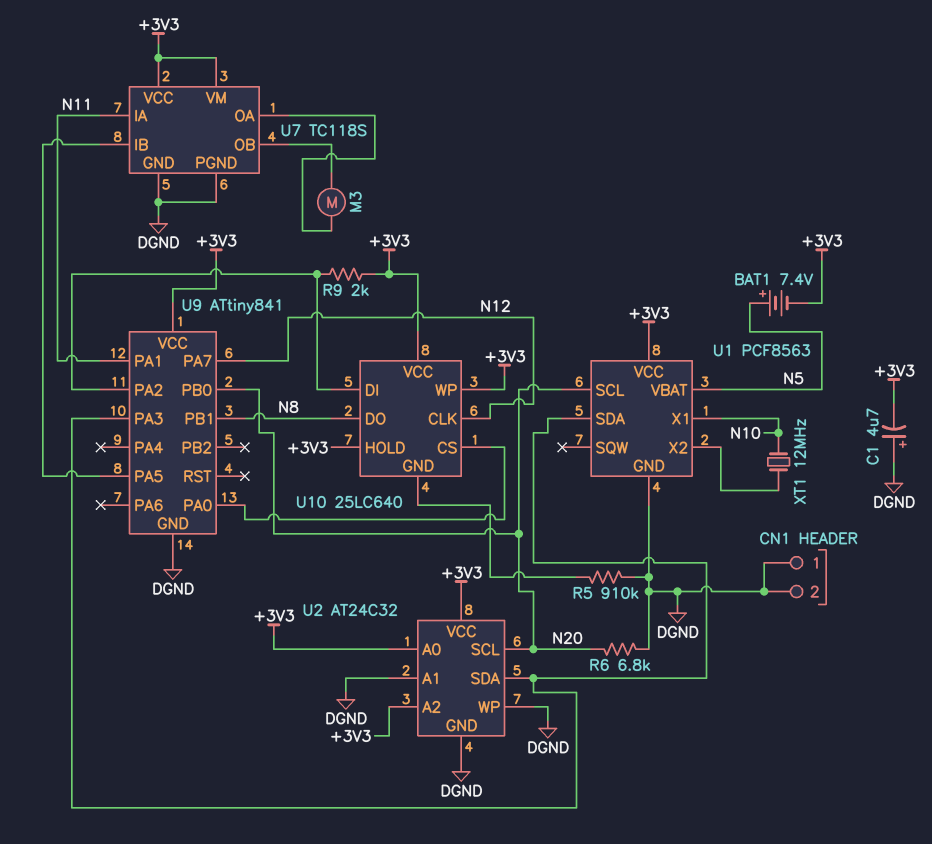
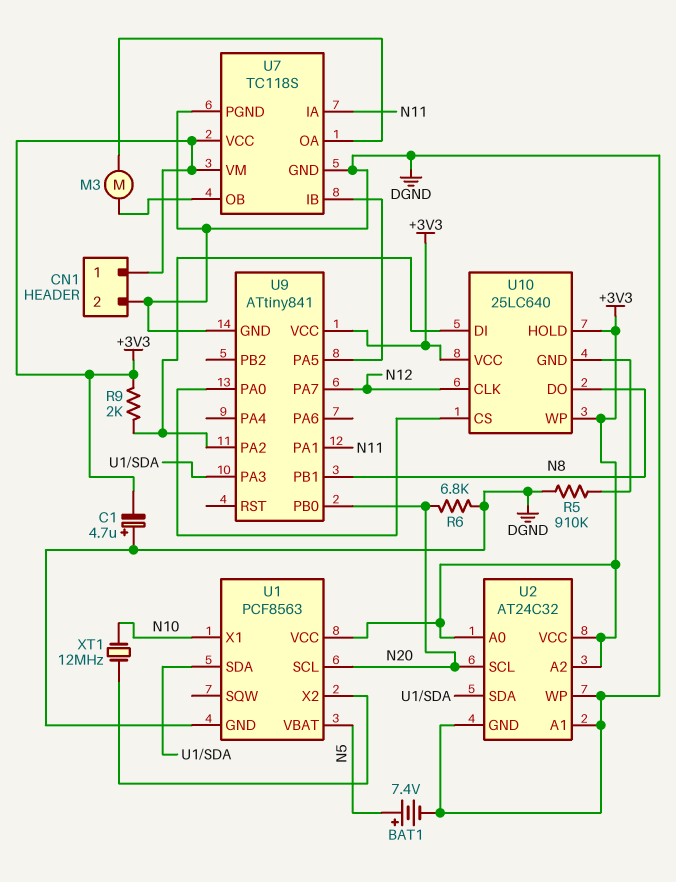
BAT1: 7.4V (plus N5, minus +3V3) -> 7.4V (plus N5, minus DGND)
CN1 pin 1: DGND -> +3V3

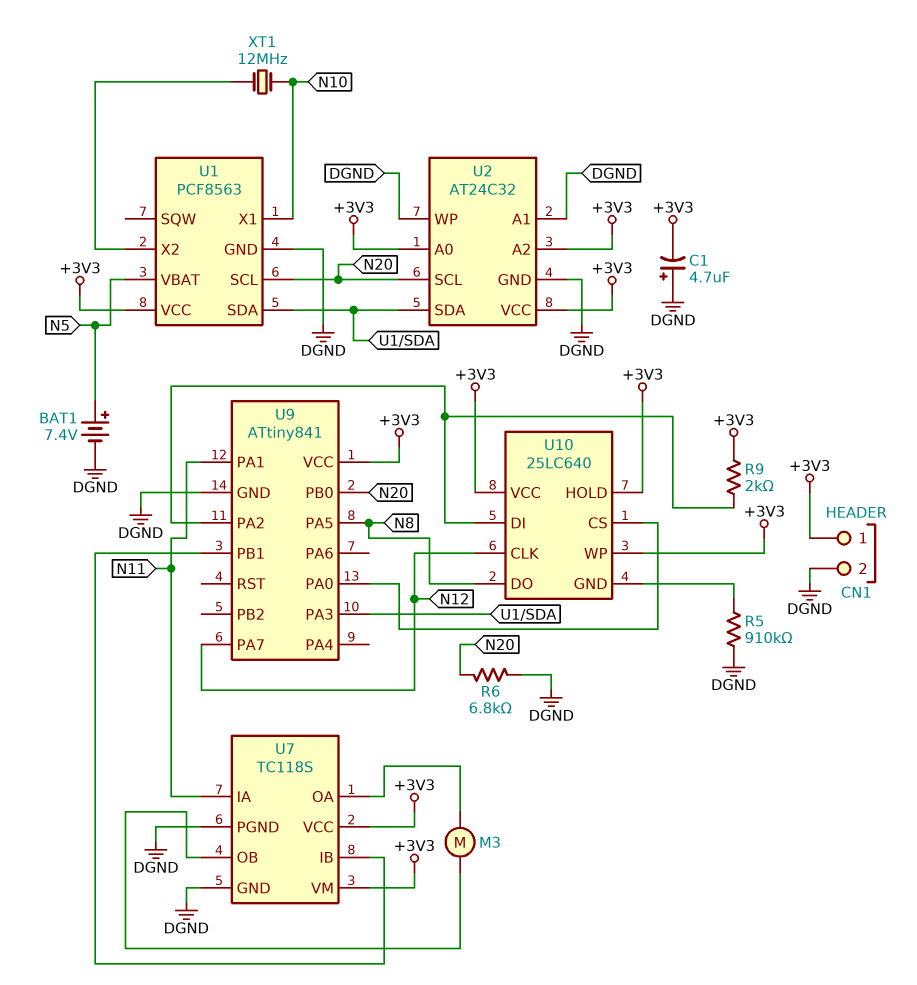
U9 pin PA5: U7/IB -> N8
U9 pin PB1: N8 -> U7/IB

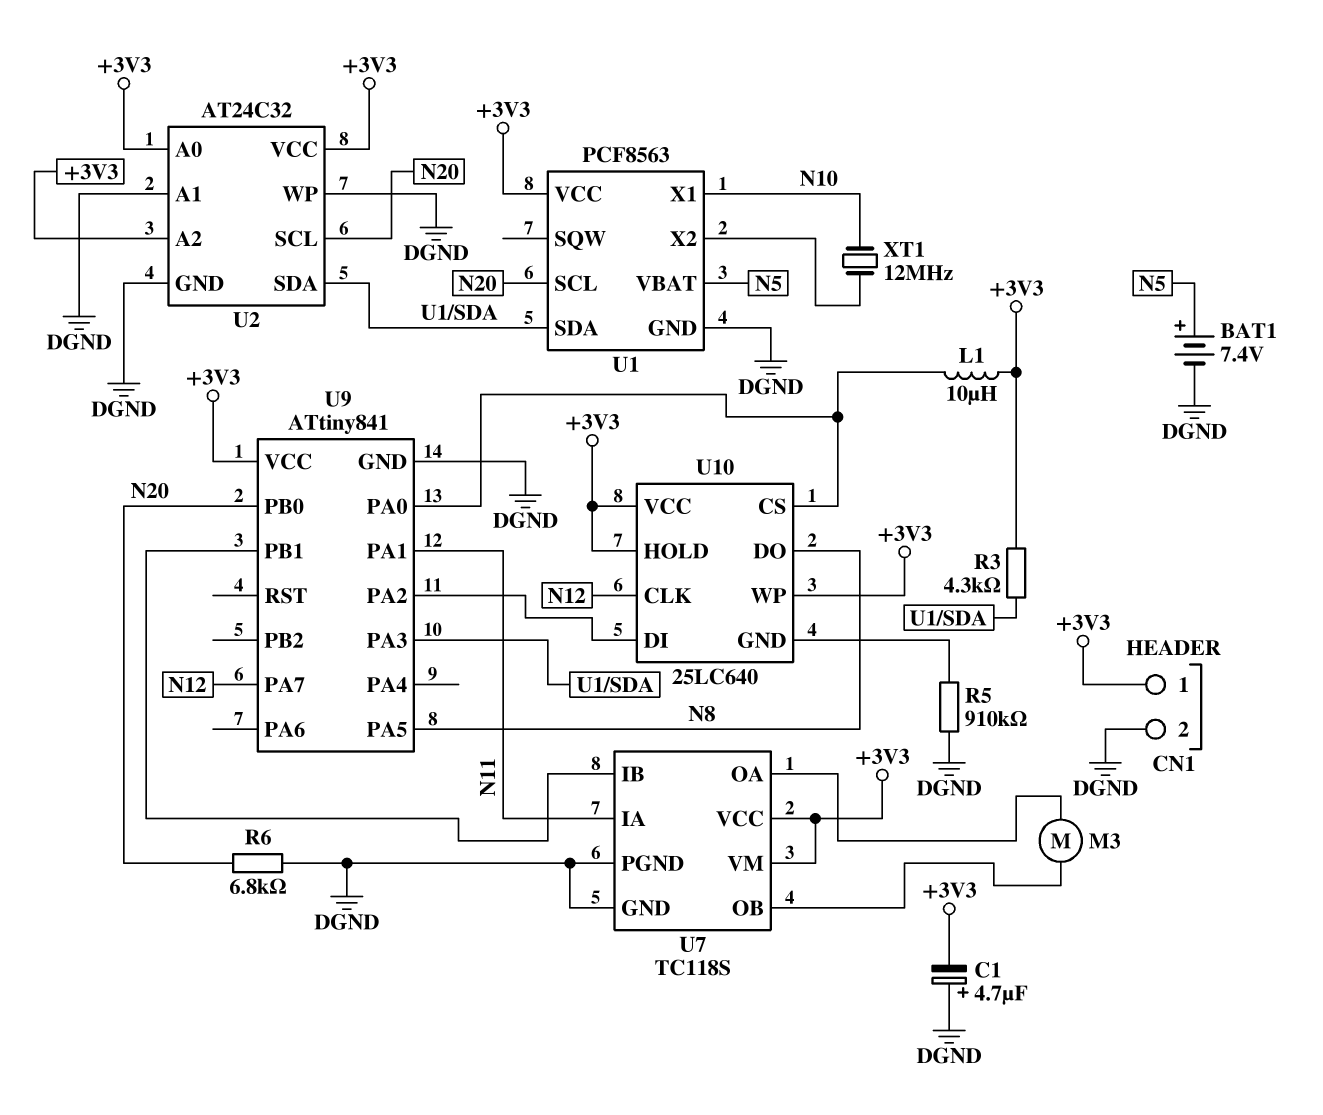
L1: none -> 10uH (+3V3, U9/PA0)
R3: none -> 4.3k (+3V3, U1/SDA)
R9: 2k (+3V3, U9/PA2) -> none

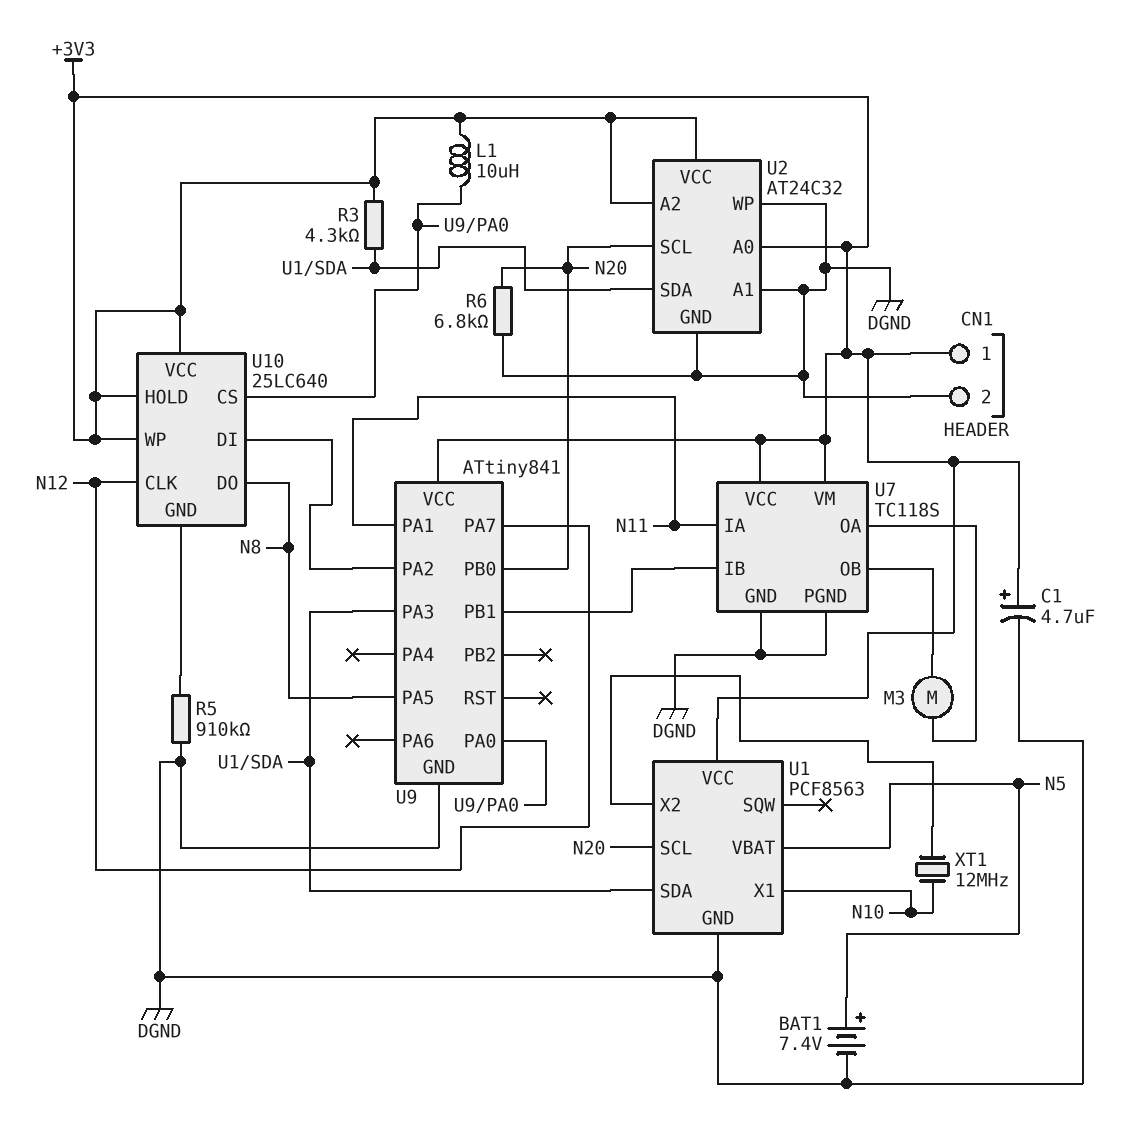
C1: 4.7uF (plus DGND, minus +3V3) -> 4.7uF (plus +3V3, minus DGND)

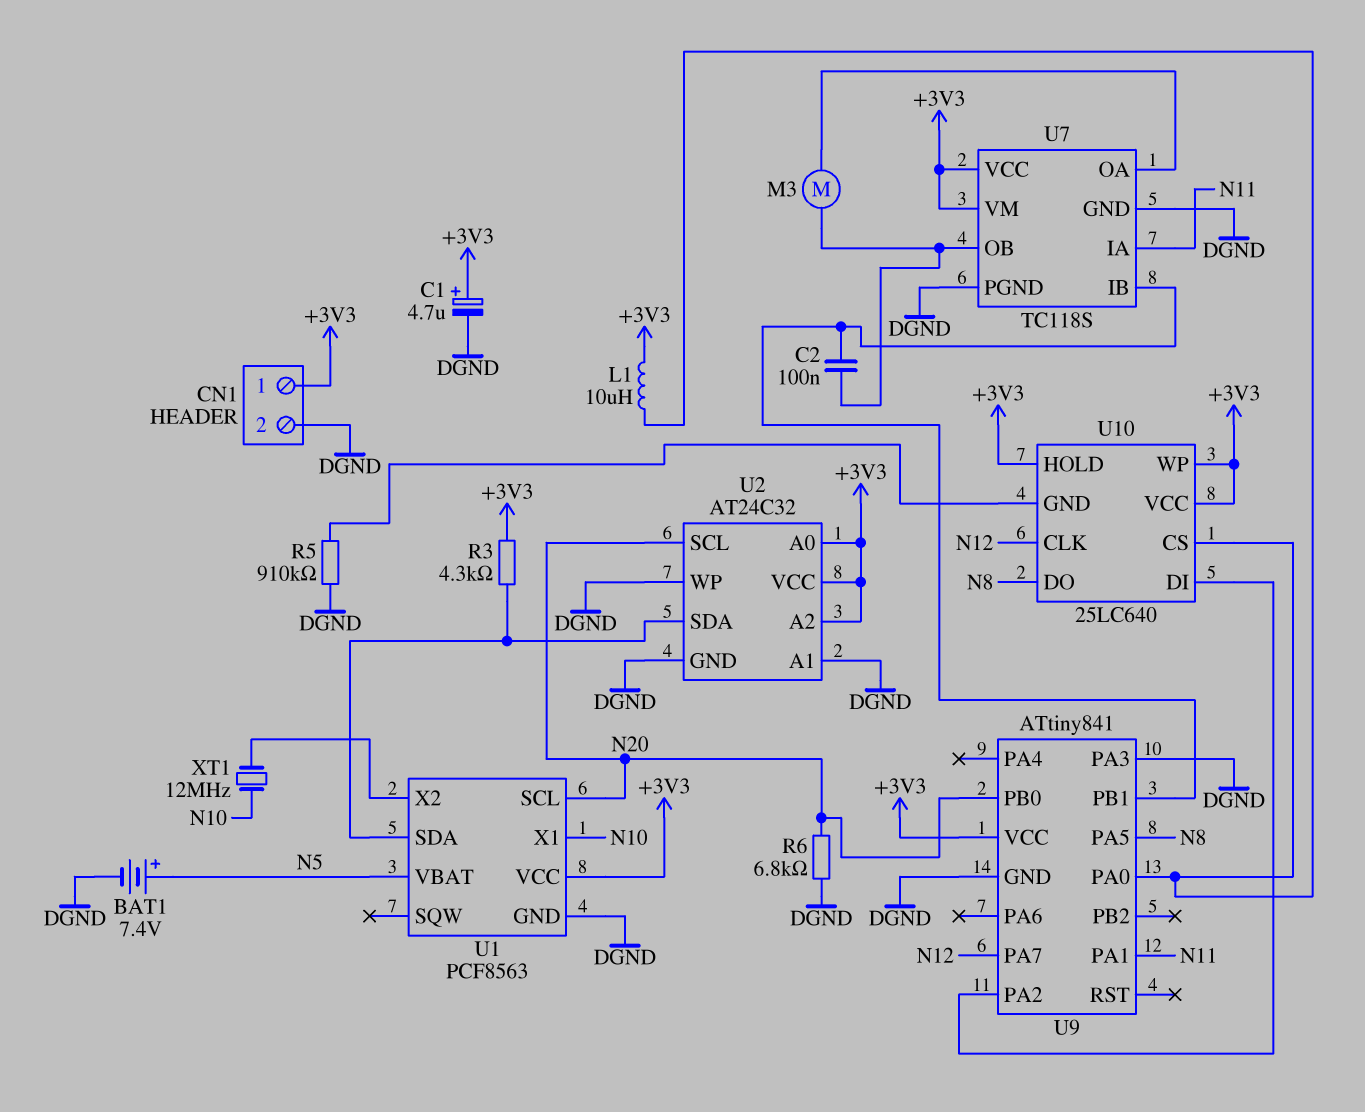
C2: none -> 100nF (U7/IB, U7/OB)
U9 pin PA3: U1/SDA -> DGND

